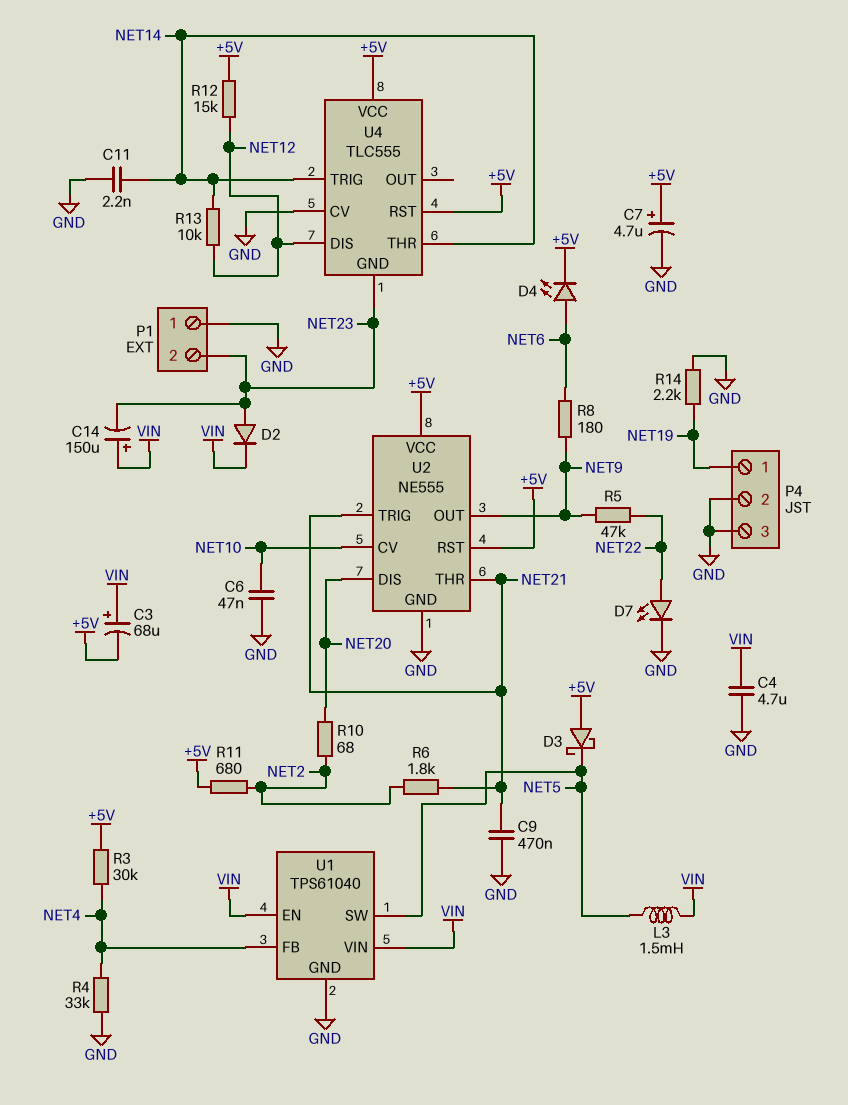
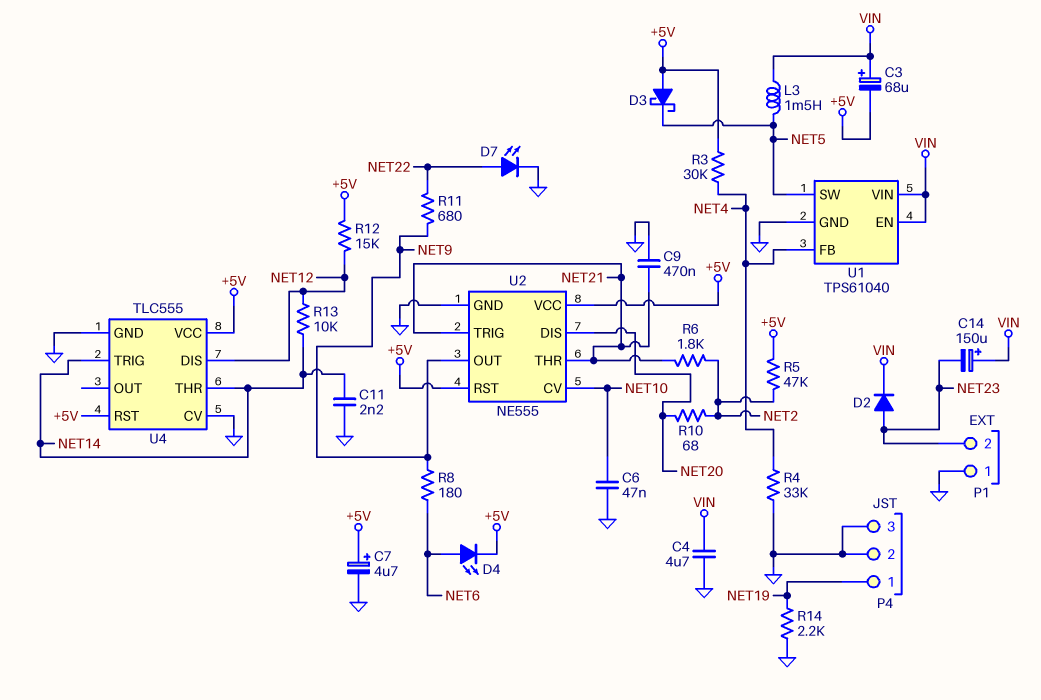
R5: 47k (NET9, NET22) -> 47k (+5V, NET2)
R11: 680 (+5V, NET2) -> 680 (NET9, NET22)
U4 pin GND: NET23 -> GND

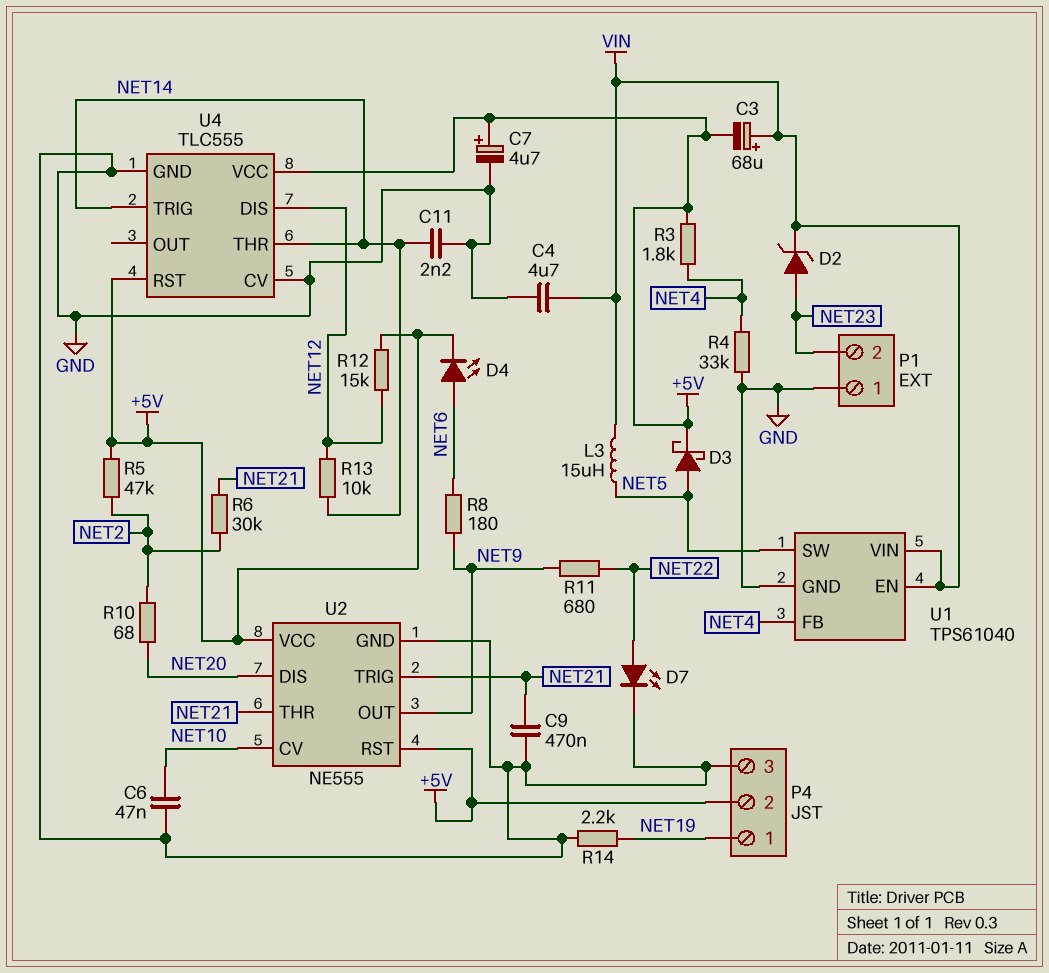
C14: 150uF (plus VIN, minus NET23) -> none
D2: diode (A NET23, K VIN) -> zener (A NET23, K VIN)
D3: schottky (A +5V, K NET5) -> schottky (A NET5, K +5V)
L3: 1.5mH (NET5, VIN) -> 15uH (NET5, VIN)
P4 pin 2: GND -> +5V
R3: 30k (+5V, NET4) -> 1.8k (+5V, NET4)
R6: 1.8k (NET2, NET21) -> 30k (NET2, NET21)

